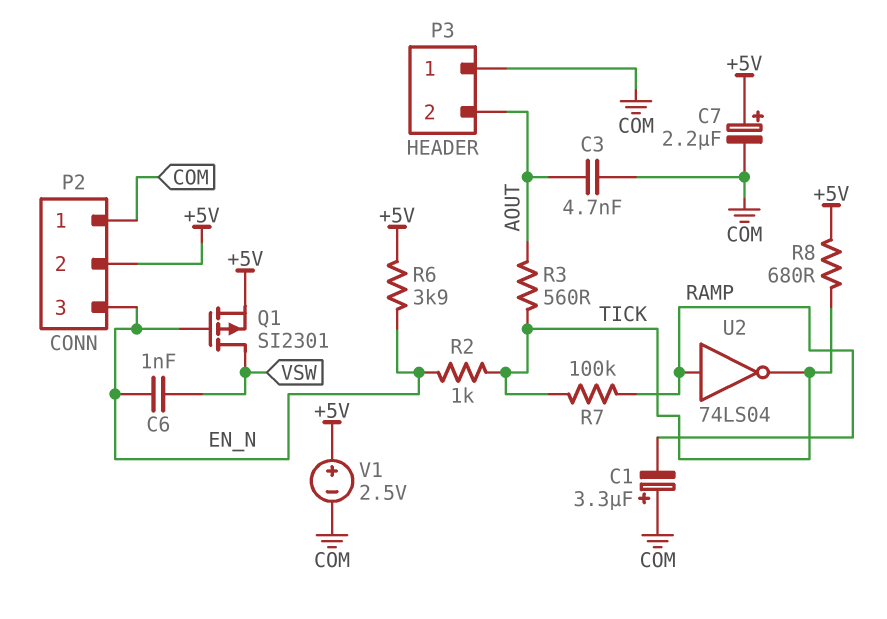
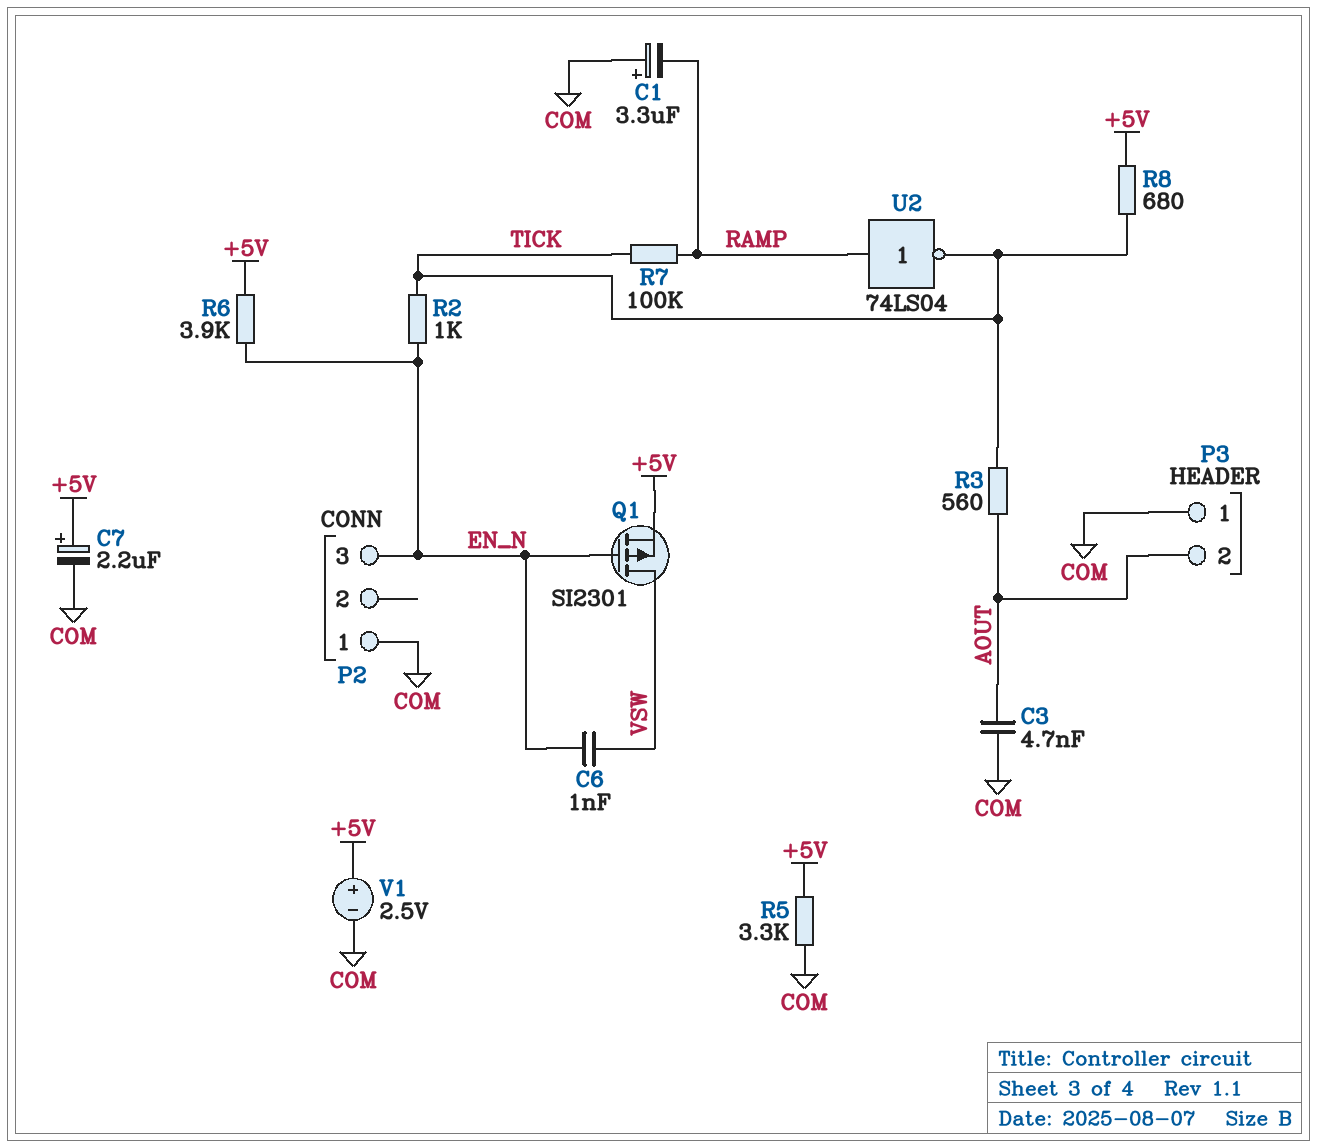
P2 pin 2: +5V -> none
R5: none -> 3.3k (+5V, COM)

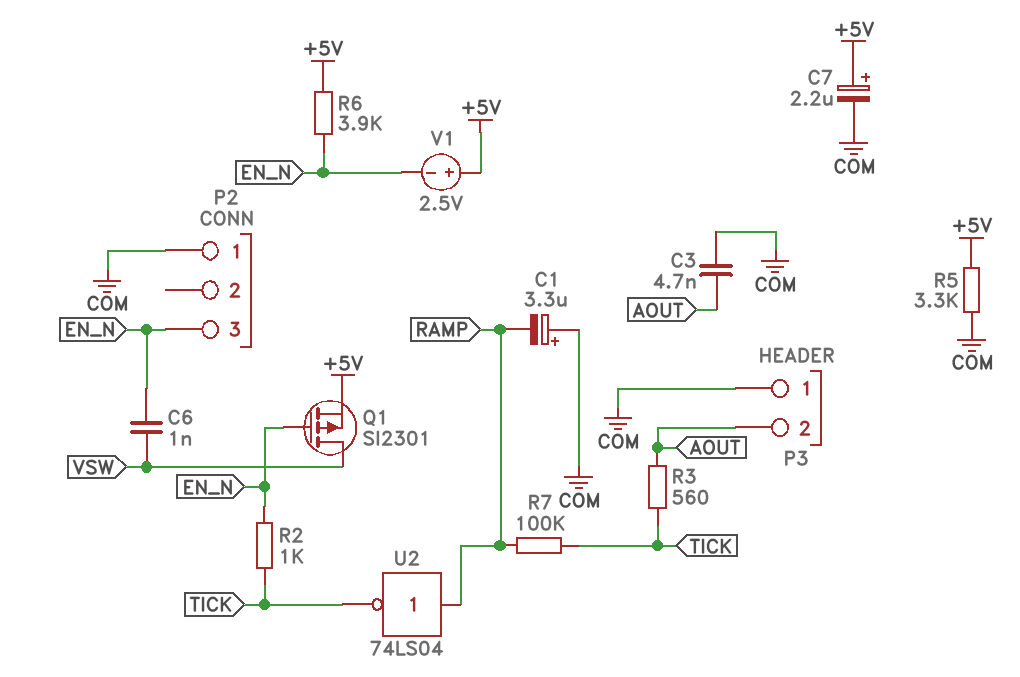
R8: 680 (+5V, TICK) -> none
V1: 2.5V (plus +5V, minus COM) -> 2.5V (plus +5V, minus EN_N)

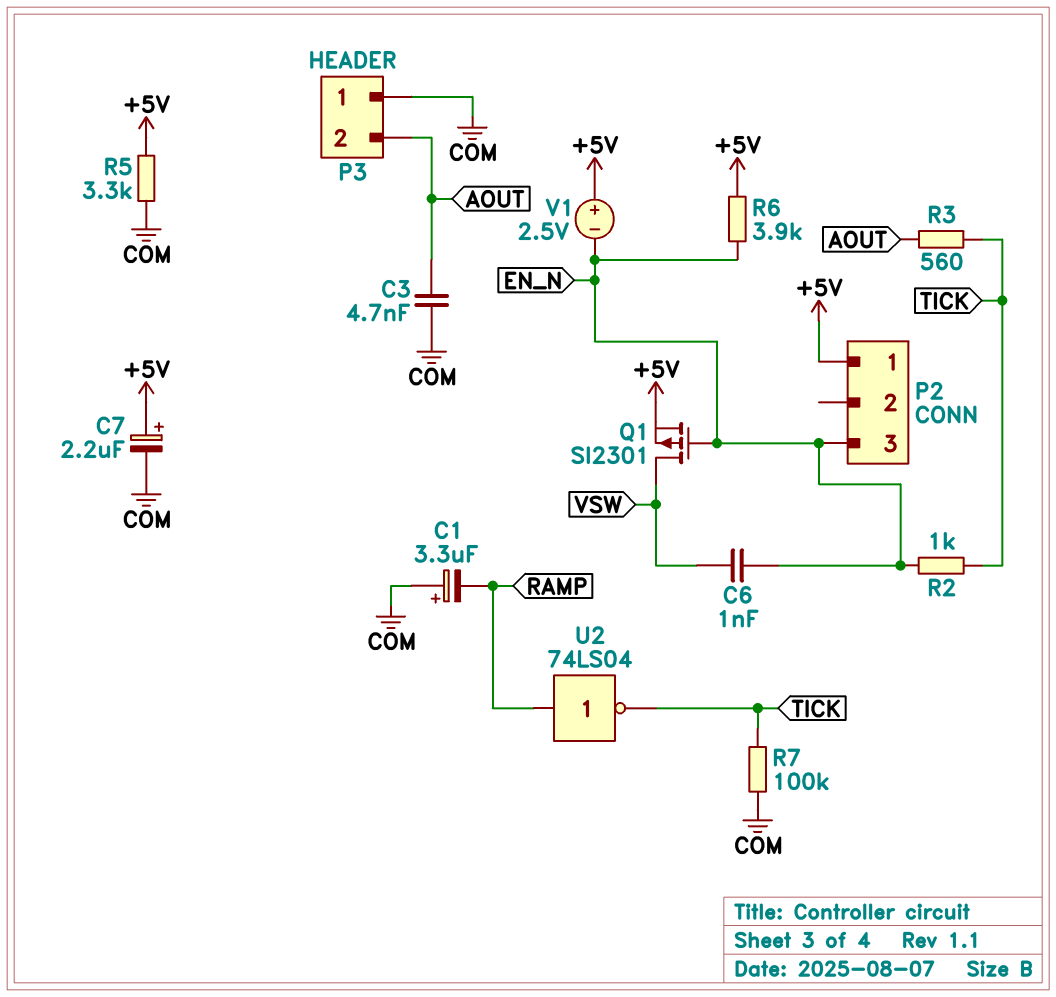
P2 pin 1: COM -> +5V
R7: 100k (RAMP, TICK) -> 100k (COM, TICK)

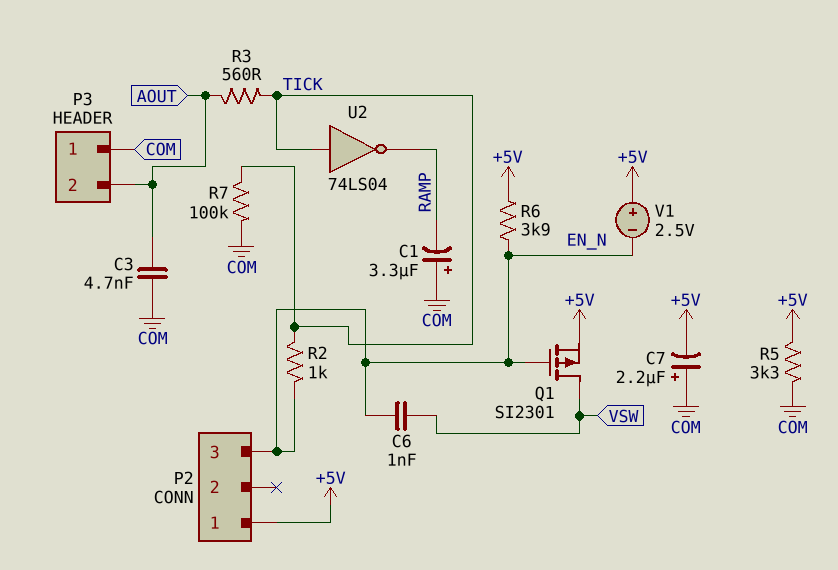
C7: 2.2uF (plus +5V, minus COM) -> 2.2uF (plus COM, minus +5V)
U2: NOT 74LS04 (in RAMP, out TICK) -> NOT 74LS04 (in TICK, out RAMP)

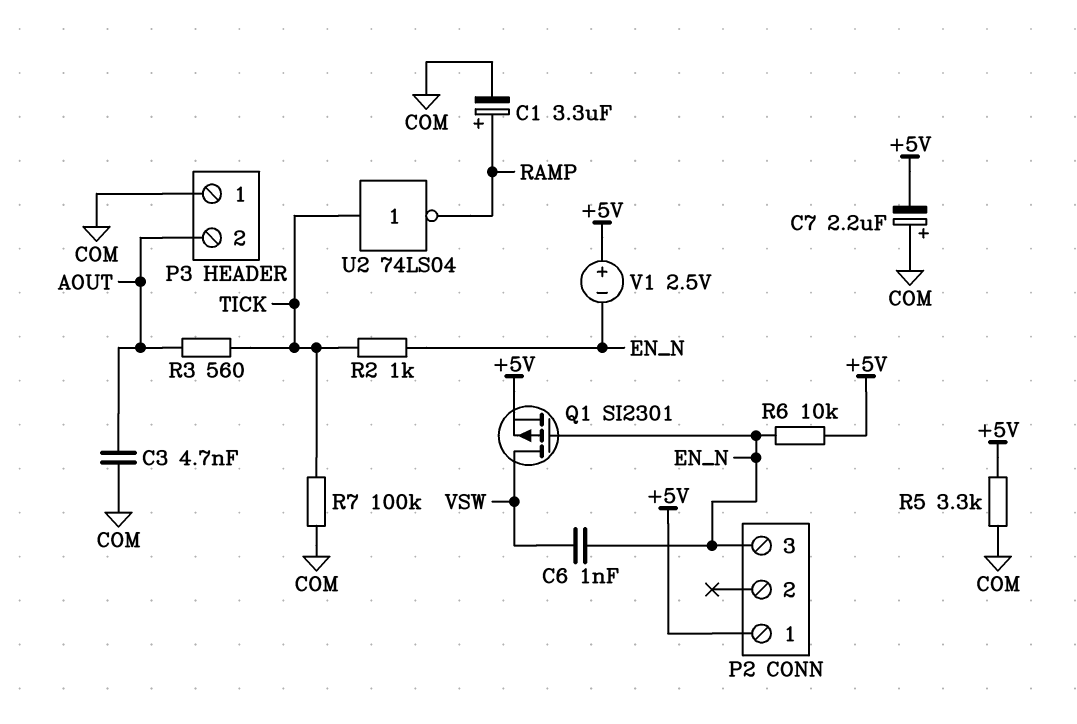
C1: 3.3uF (plus COM, minus RAMP) -> 3.3uF (plus RAMP, minus COM)
R6: 3.9k (+5V, EN_N) -> 10k (+5V, EN_N)

